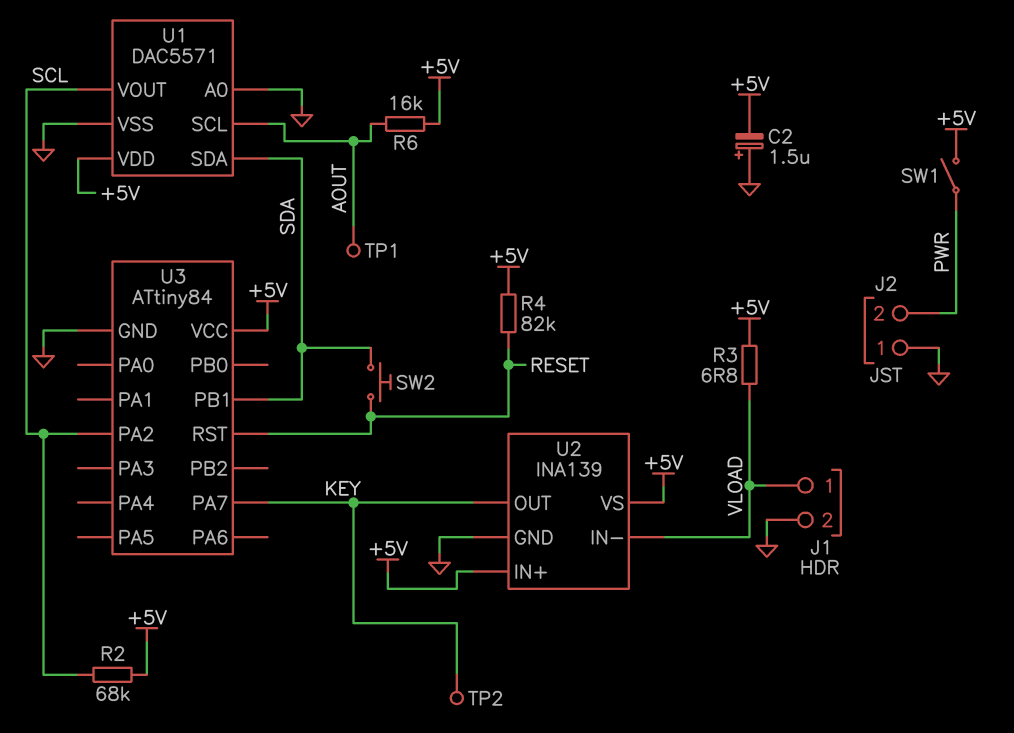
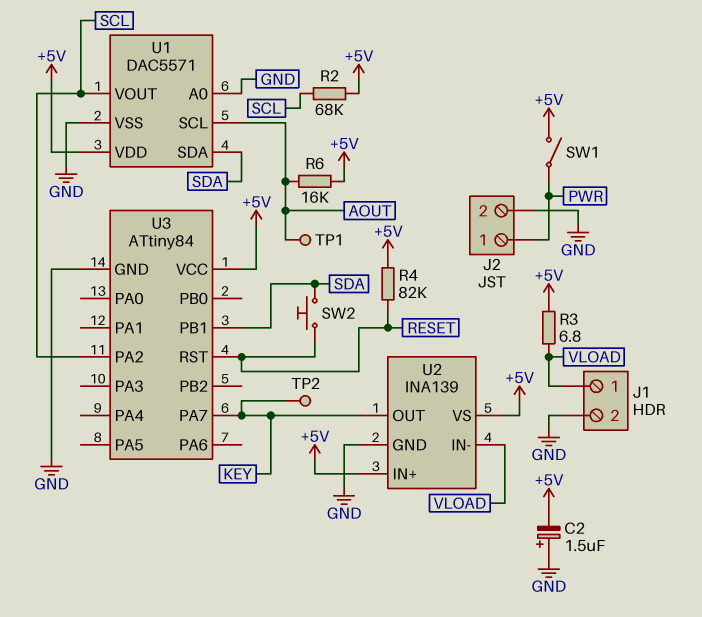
J2 pin 1: GND -> PWR
J2 pin 2: PWR -> GND

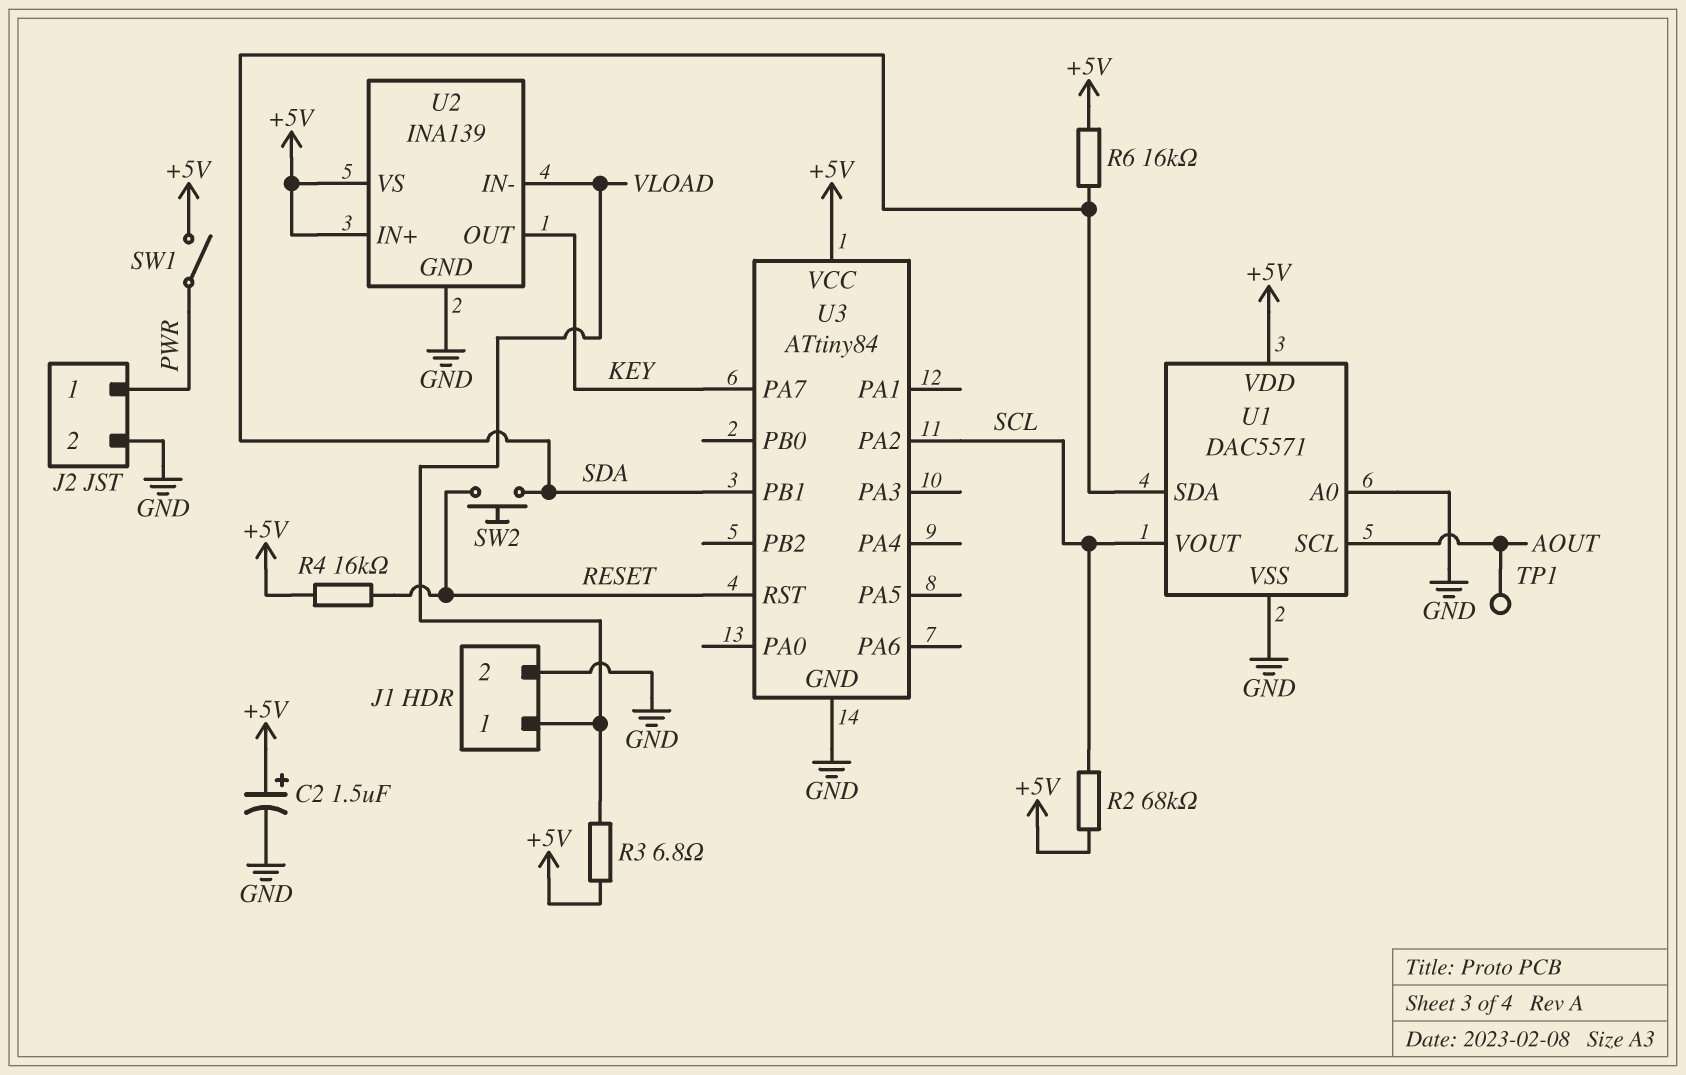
C2: 1.5uF (plus GND, minus +5V) -> 1.5uF (plus +5V, minus GND)
R4: 82k (+5V, RESET) -> 16k (+5V, RESET)
R6: 16k (+5V, AOUT) -> 16k (+5V, SDA)
TP2: test point (KEY) -> none

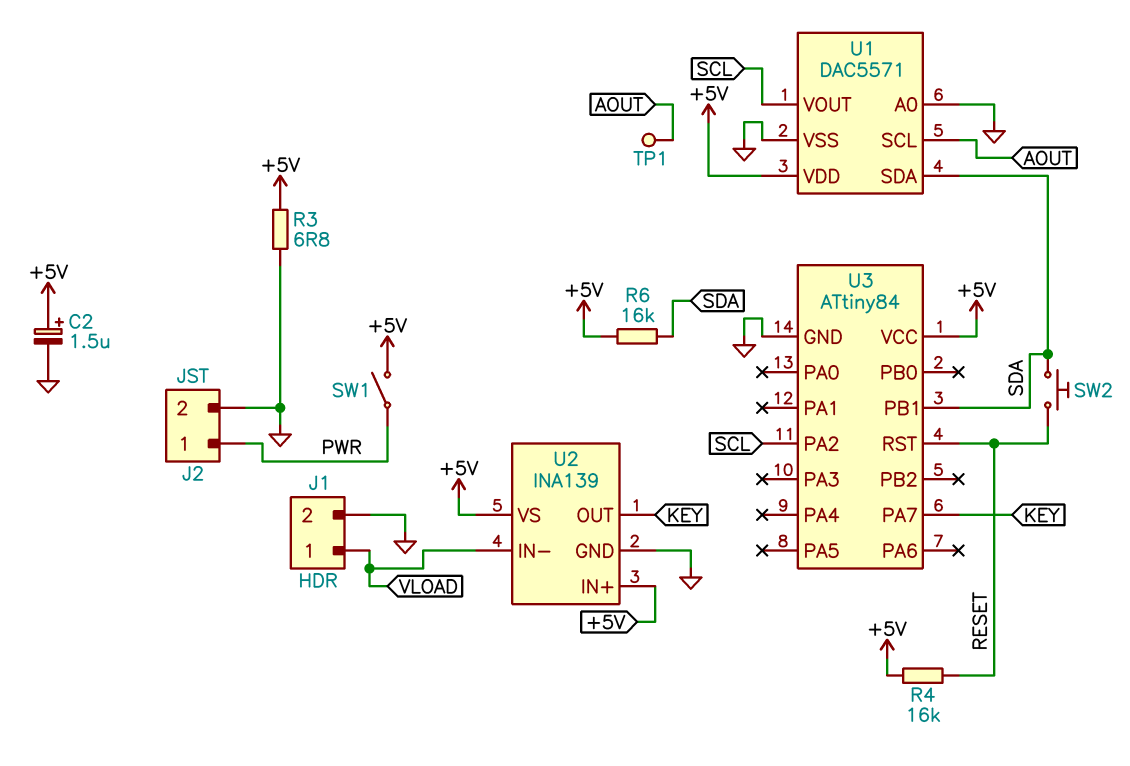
R2: 68k (+5V, SCL) -> none
R3: 6.8 (+5V, VLOAD) -> 6.8 (+5V, GND)

